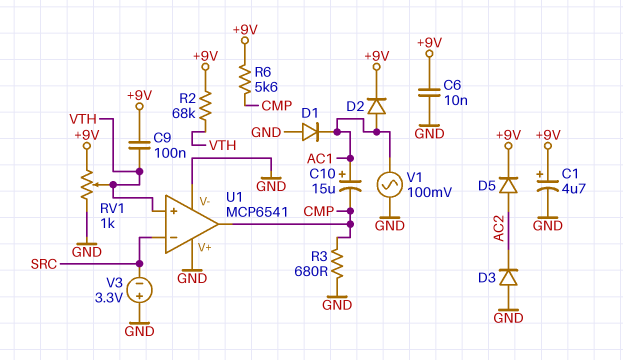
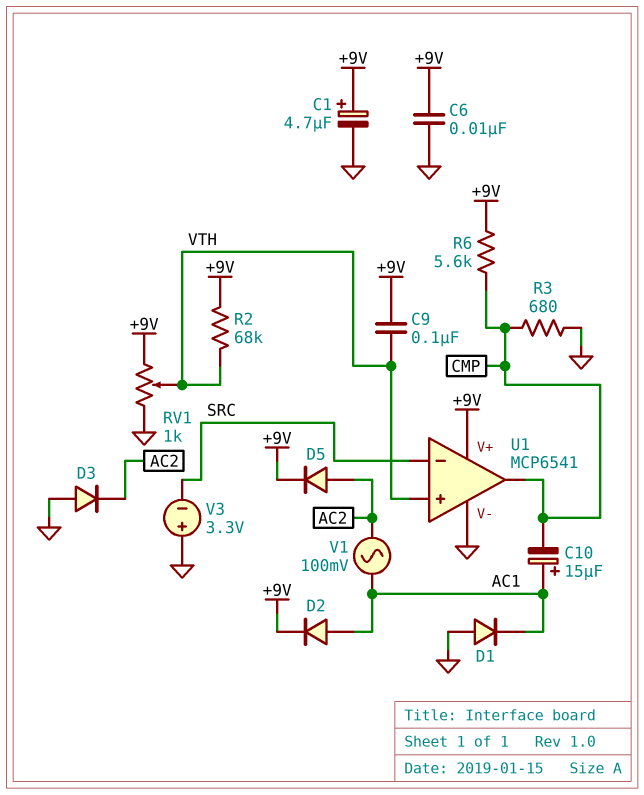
U1 pin V+: GND -> +9V
V1: AC 100mV (AC1, GND) -> AC 100mV (AC1, AC2)

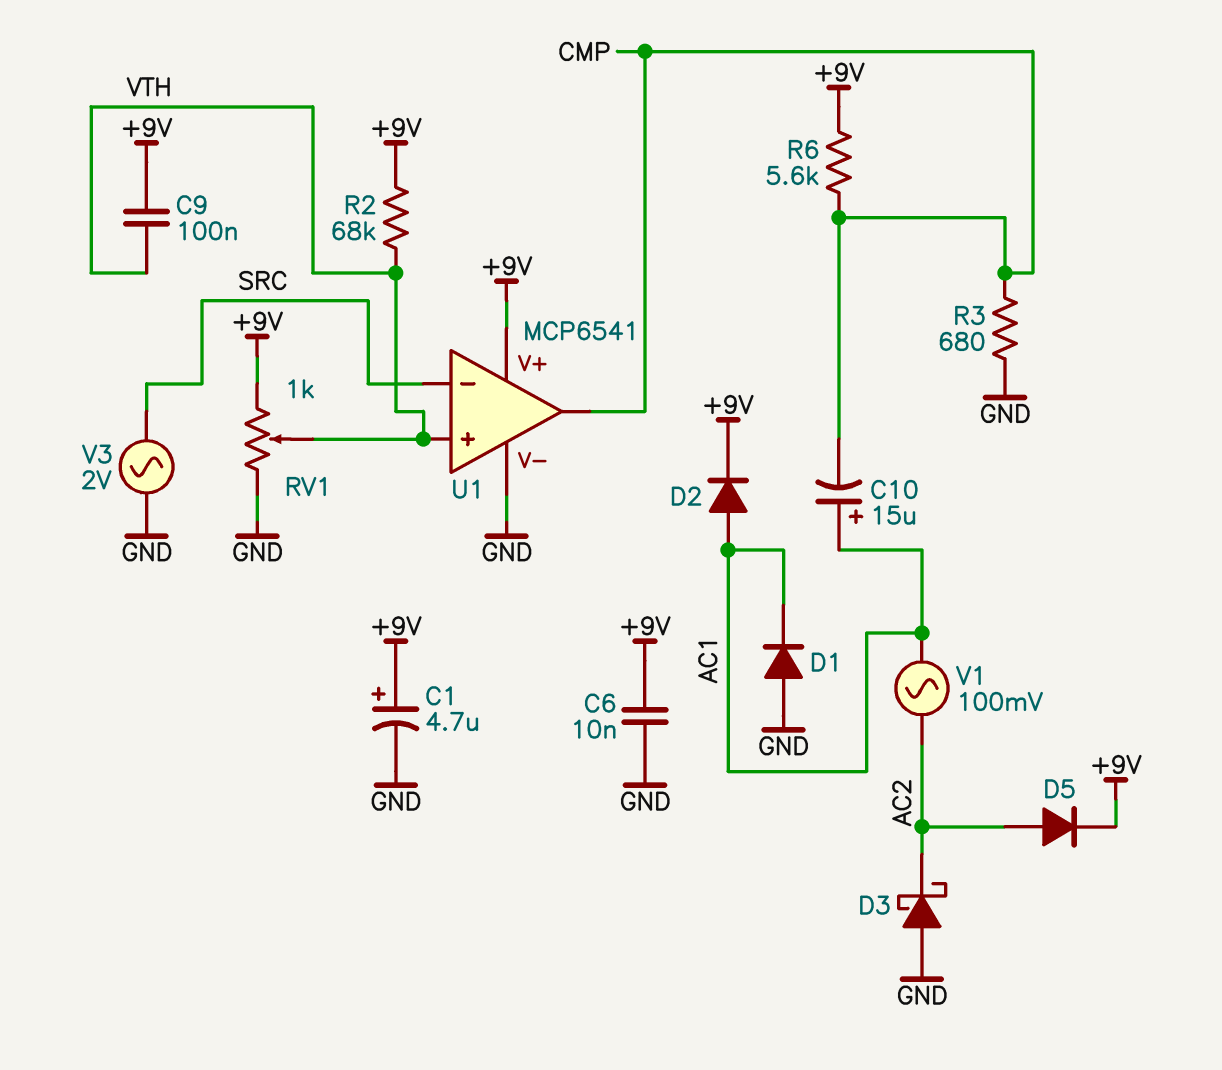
D3: diode (A GND, K AC2) -> schottky (A GND, K AC2)
V3: 3.3V (plus GND, minus SRC) -> AC 2V (GND, SRC)

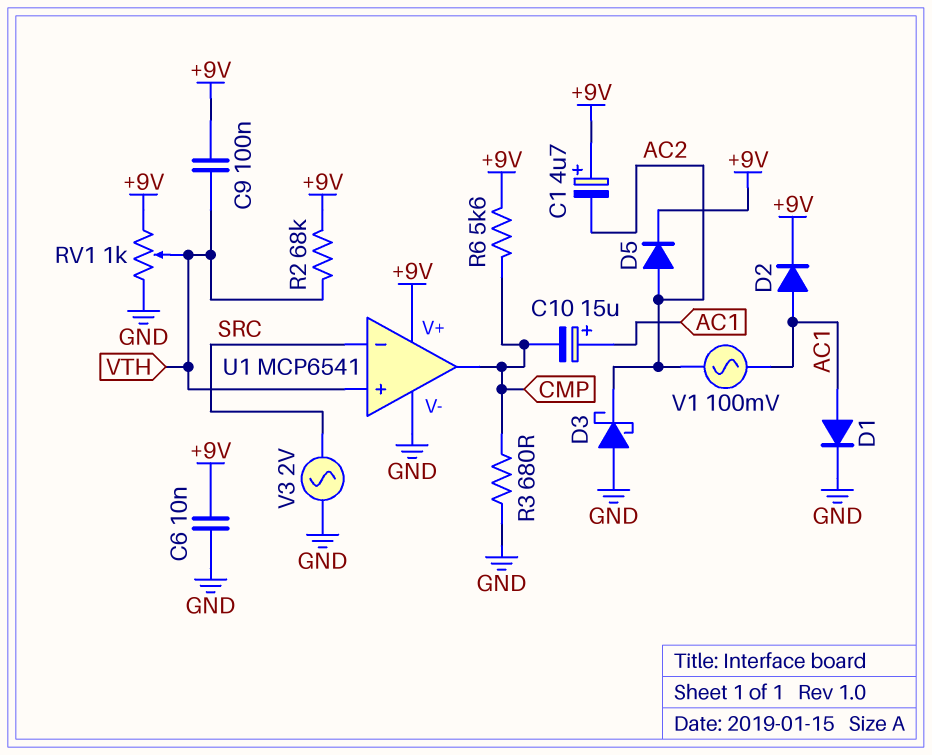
C1: 4.7uF (plus +9V, minus GND) -> 4.7uF (plus +9V, minus AC2)
D1: diode (A GND, K AC1) -> diode (A AC1, K GND)

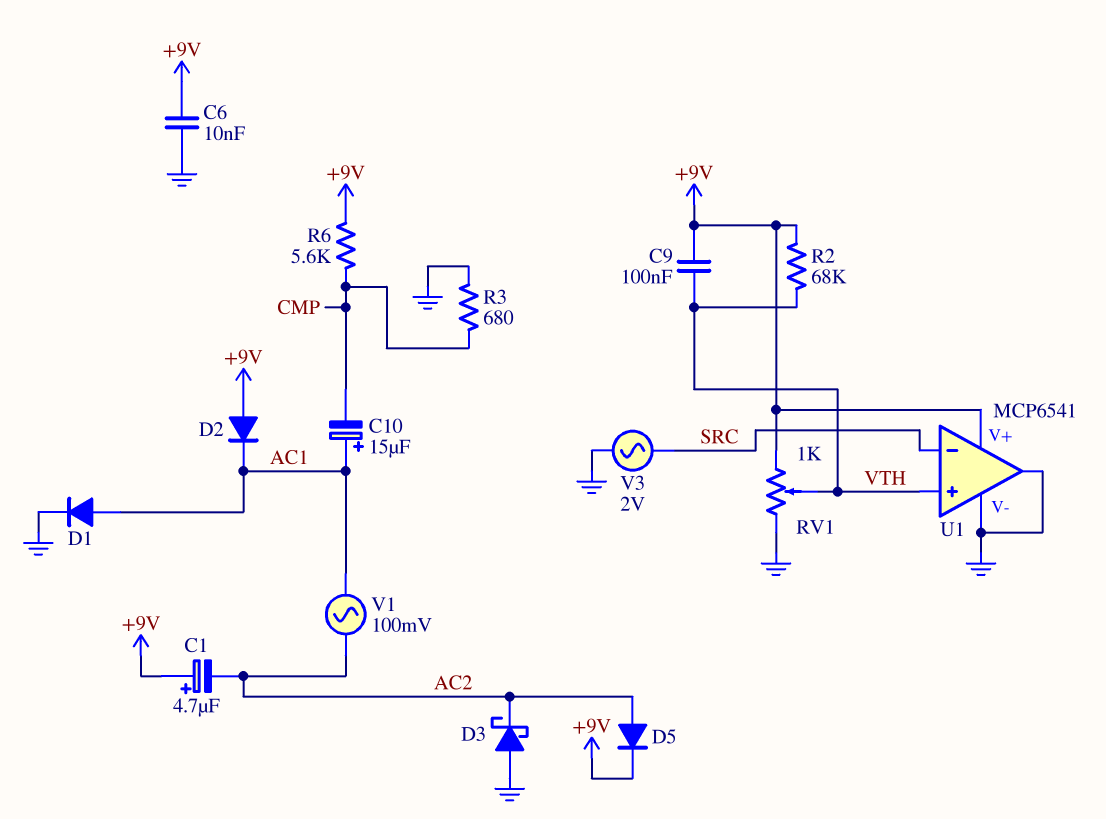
D2: diode (A AC1, K +9V) -> diode (A +9V, K AC1)
U1 pin out: CMP -> GND

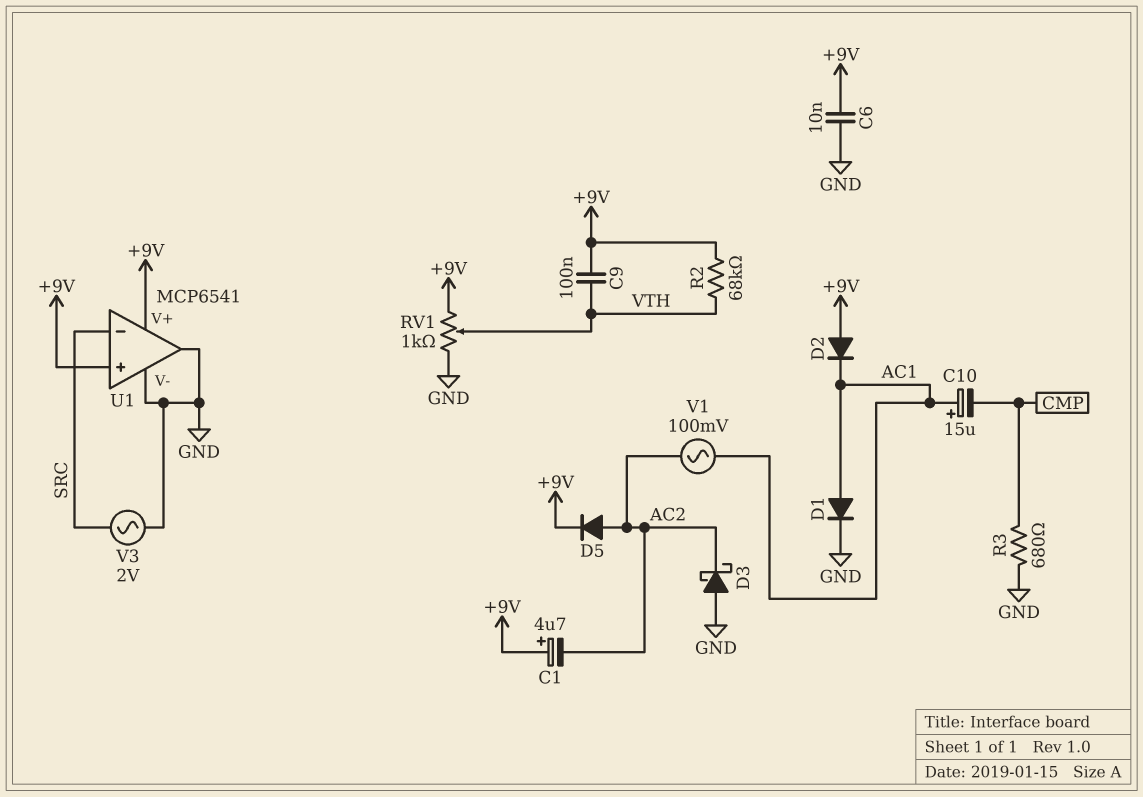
R6: 5.6k (+9V, CMP) -> none
U1 pin in+: VTH -> +9V

